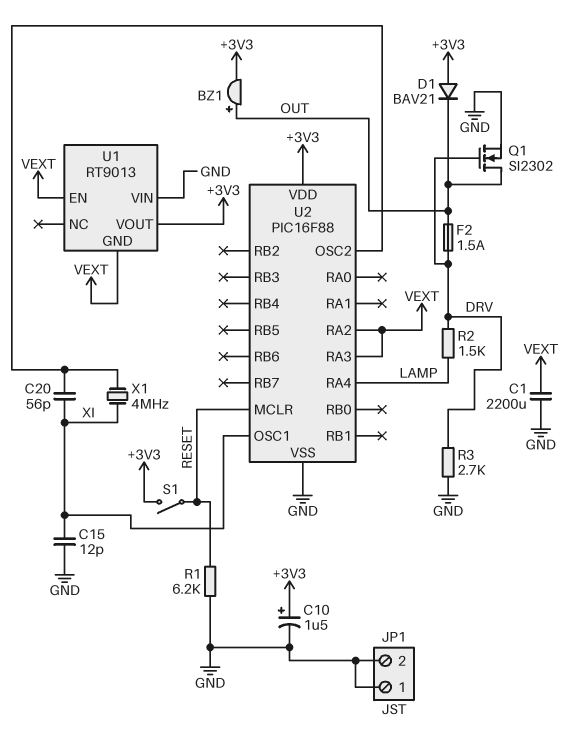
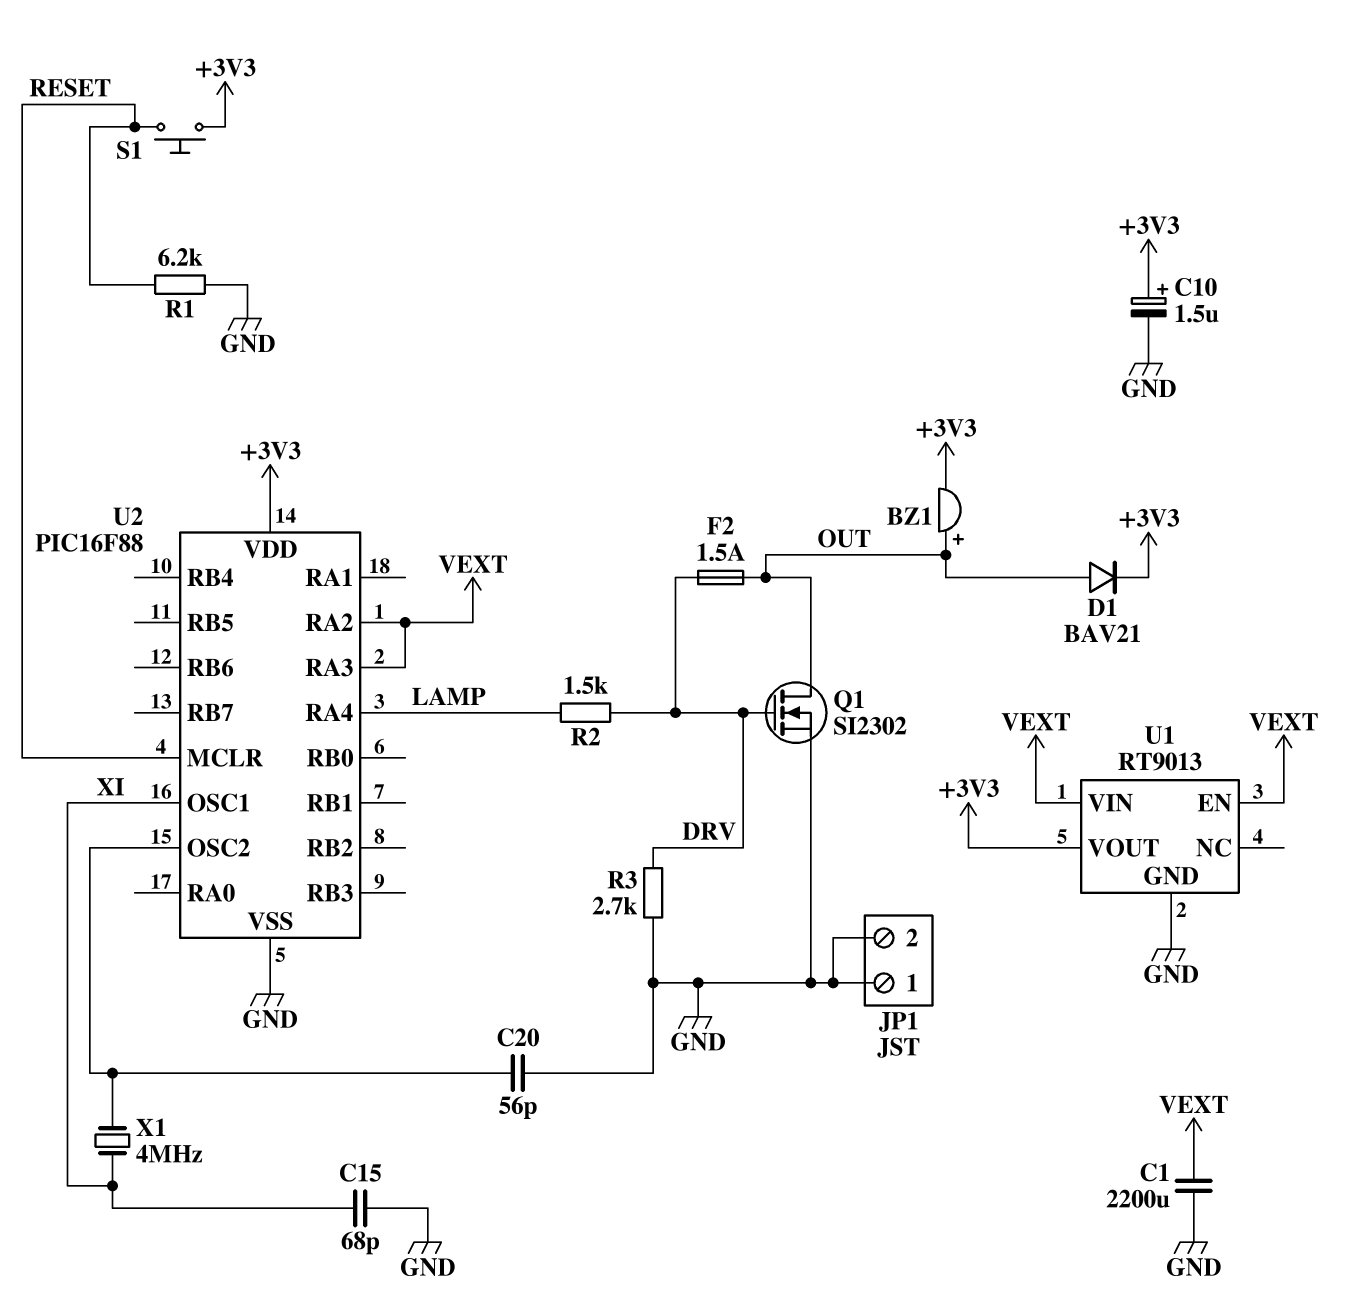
C15: 12pF (GND, XI) -> 68pF (GND, XI)
C20: 56pF (U2/OSC2, XI) -> 56pF (GND, U2/OSC2)
D1: diode BAV21 (A +3V3, K OUT) -> diode BAV21 (A OUT, K +3V3)
S1: switch (+3V3, RESET) -> button (+3V3, RESET)
U1 pin GND: VEXT -> GND
U1 pin VIN: GND -> VEXT

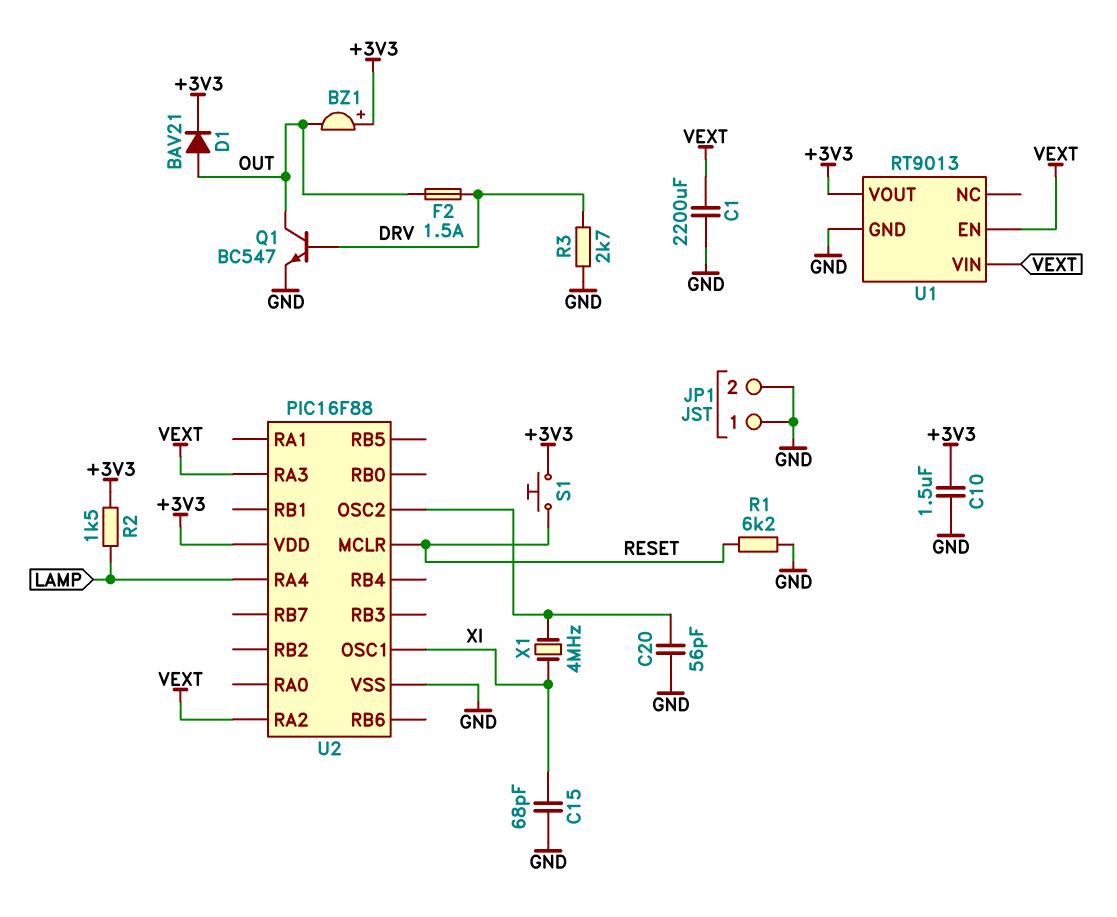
BZ1: buzzer (plus OUT, minus +3V3) -> buzzer (plus +3V3, minus OUT)
C10: 1.5uF (plus +3V3, minus GND) -> 1.5uF (+3V3, GND)
Q1: NMOS SI2302 (G DRV, D OUT, S GND) -> NPN BC547 (B DRV, C OUT, E GND)
R2: 1.5k (DRV, LAMP) -> 1.5k (+3V3, LAMP)

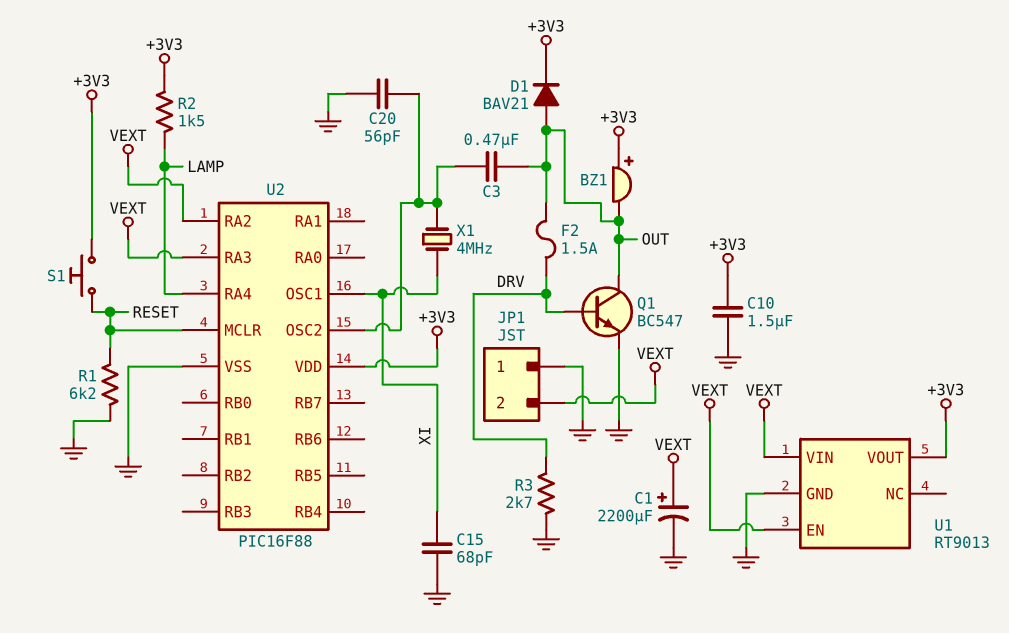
C1: 2200uF (GND, VEXT) -> 2200uF (plus VEXT, minus GND)
C3: none -> 470nF (OUT, U2/OSC2)
JP1 pin 2: GND -> VEXT

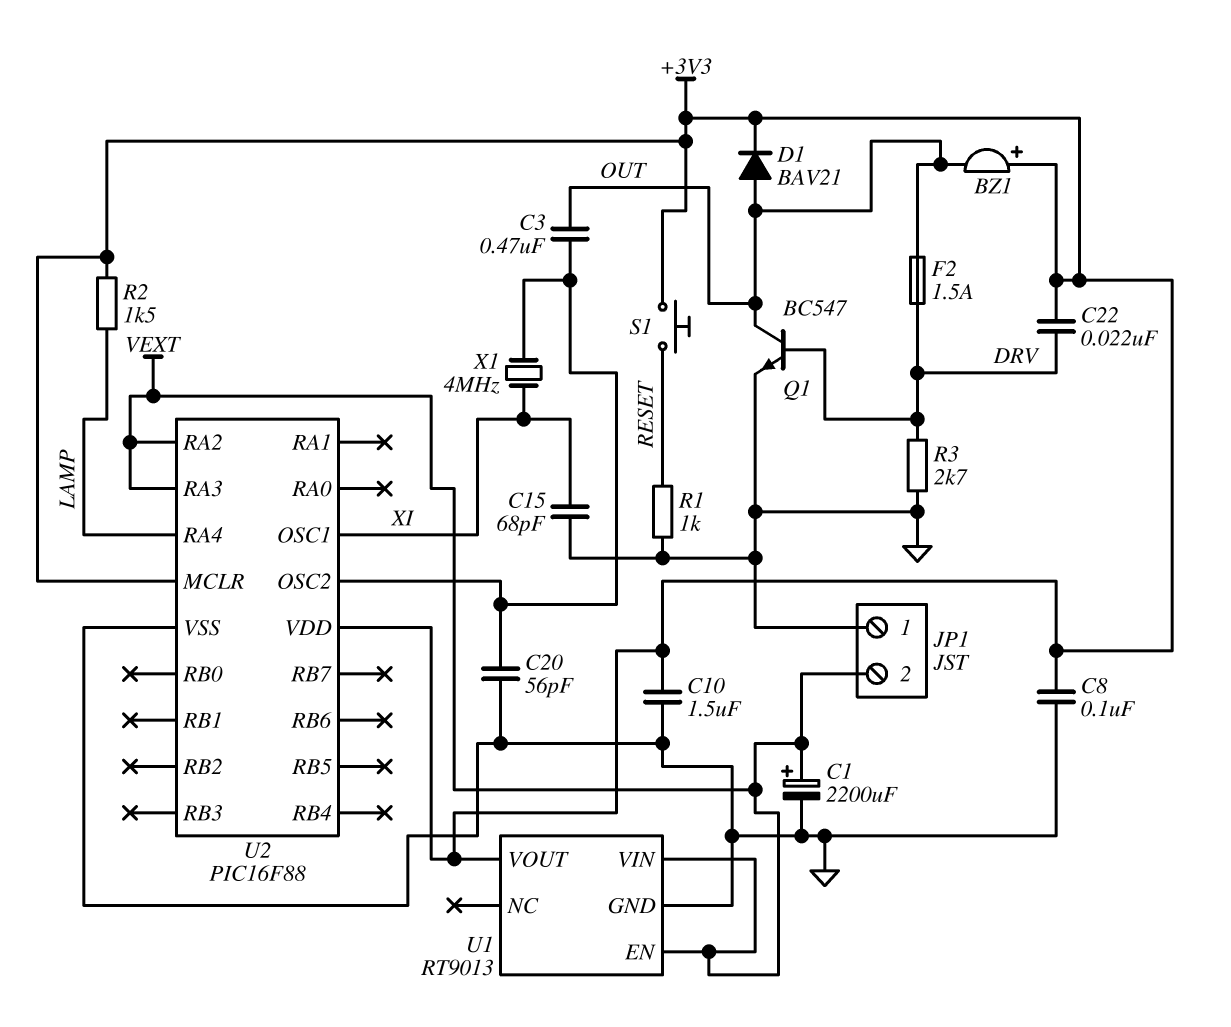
C8: none -> 100nF (+3V3, GND)
C22: none -> 22nF (+3V3, DRV)
R1: 6.2k (GND, RESET) -> 1k (GND, RESET)
U2 pin MCLR: RESET -> +3V3

